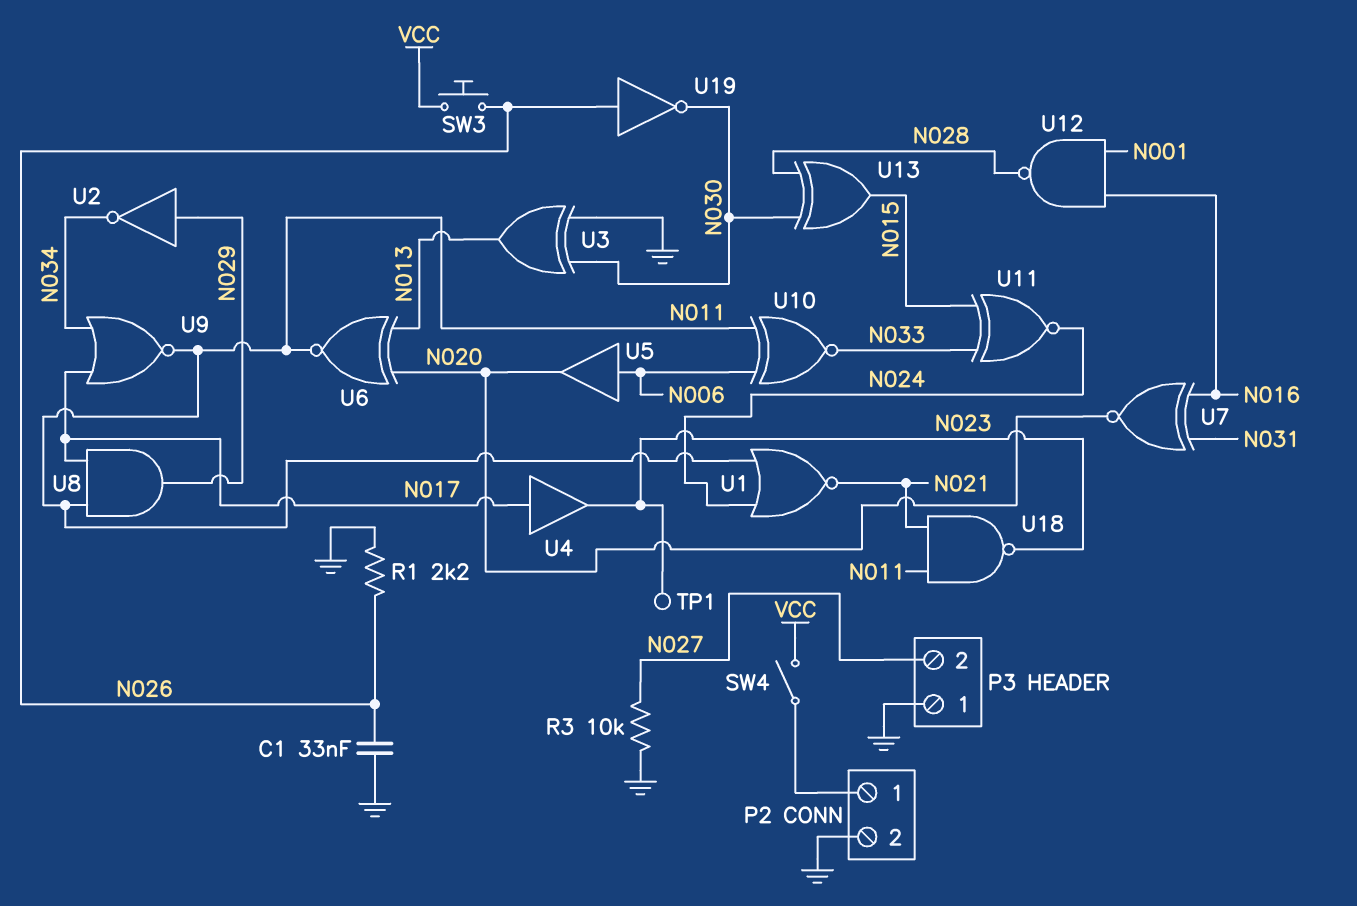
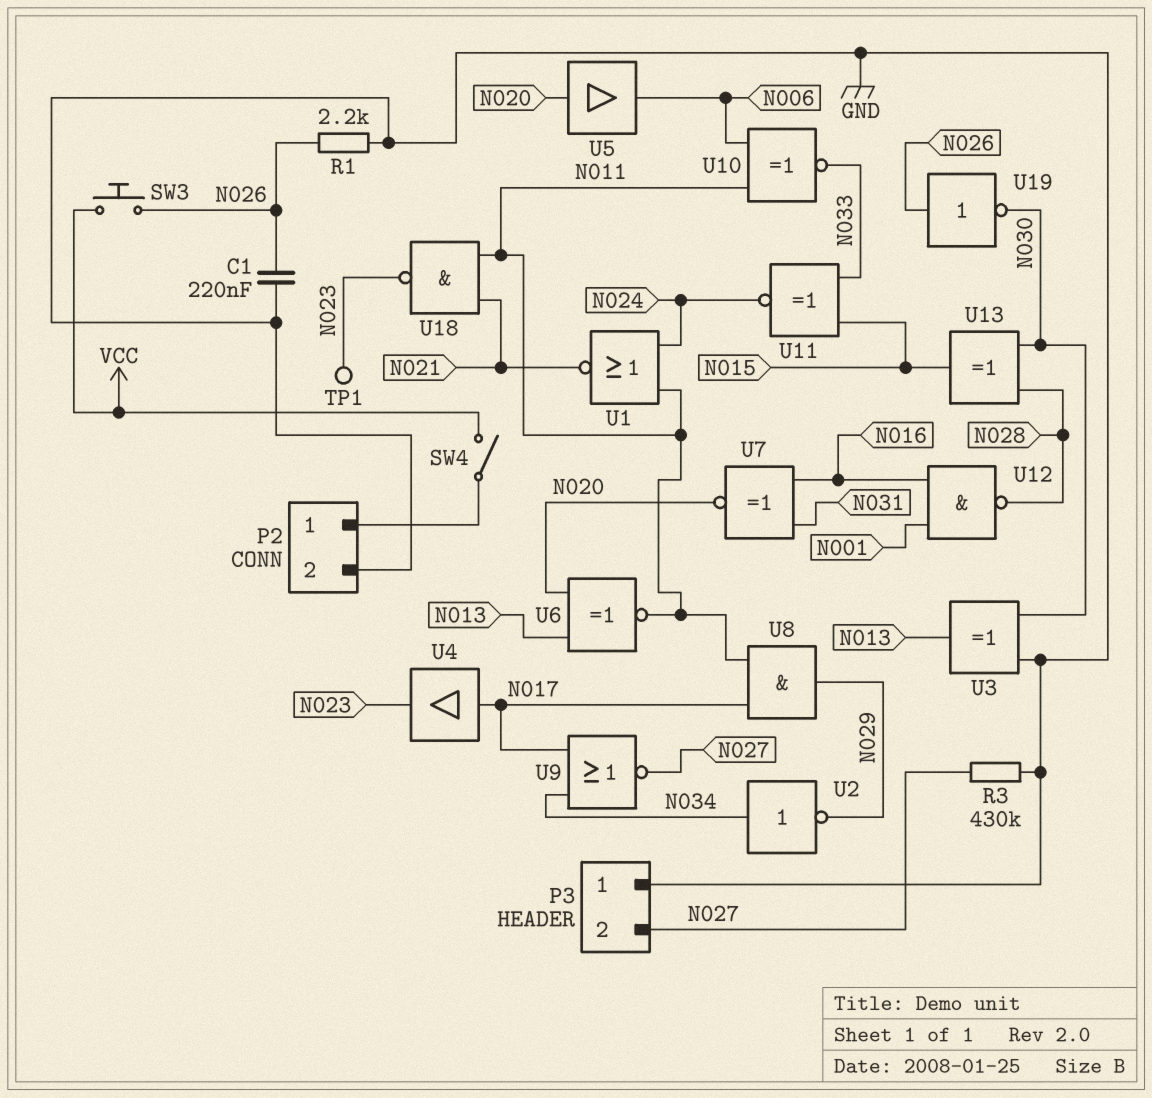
C1: 33nF (GND, N026) -> 220nF (GND, N026)
R3: 10k (GND, N027) -> 430k (GND, N027)
U2: NOT (in N029, out N034) -> NOT (in N034, out N029)
U5: buffer (in N006, out N020) -> buffer (in N020, out N006)
U9: NOR (in N017, in N034, out N011) -> NOR (in N017, in N034, out N027)

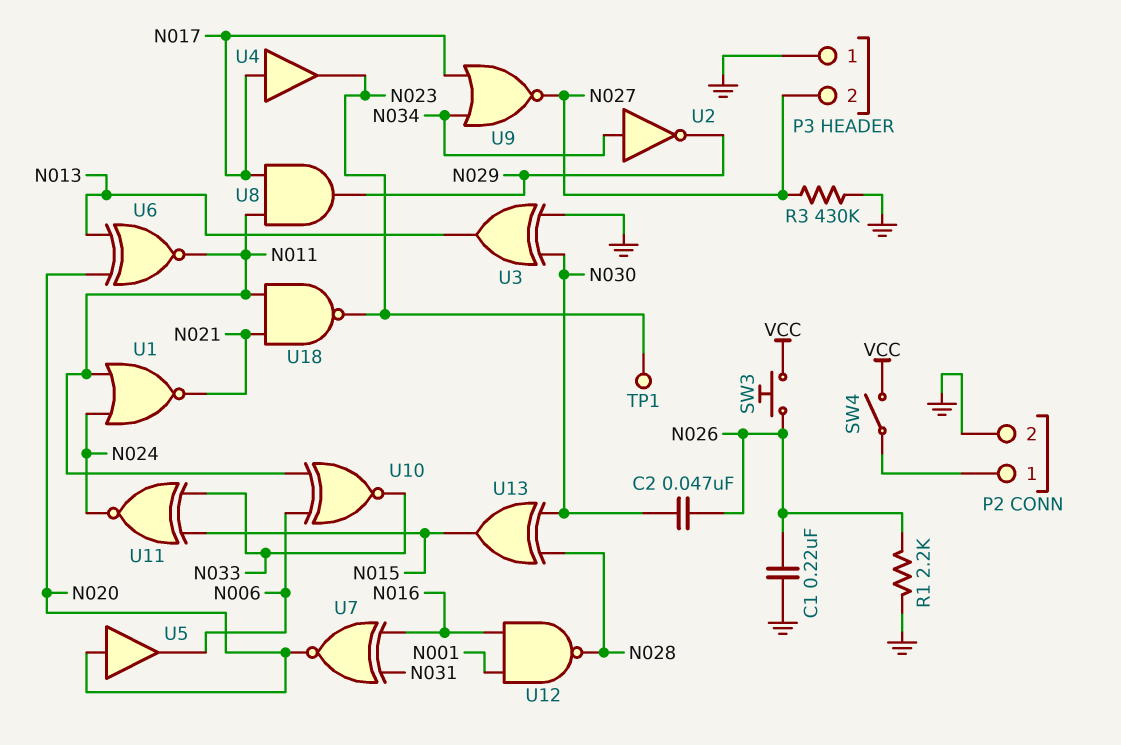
C2: none -> 47nF (N026, N030)
U19: NOT (in N026, out N030) -> none

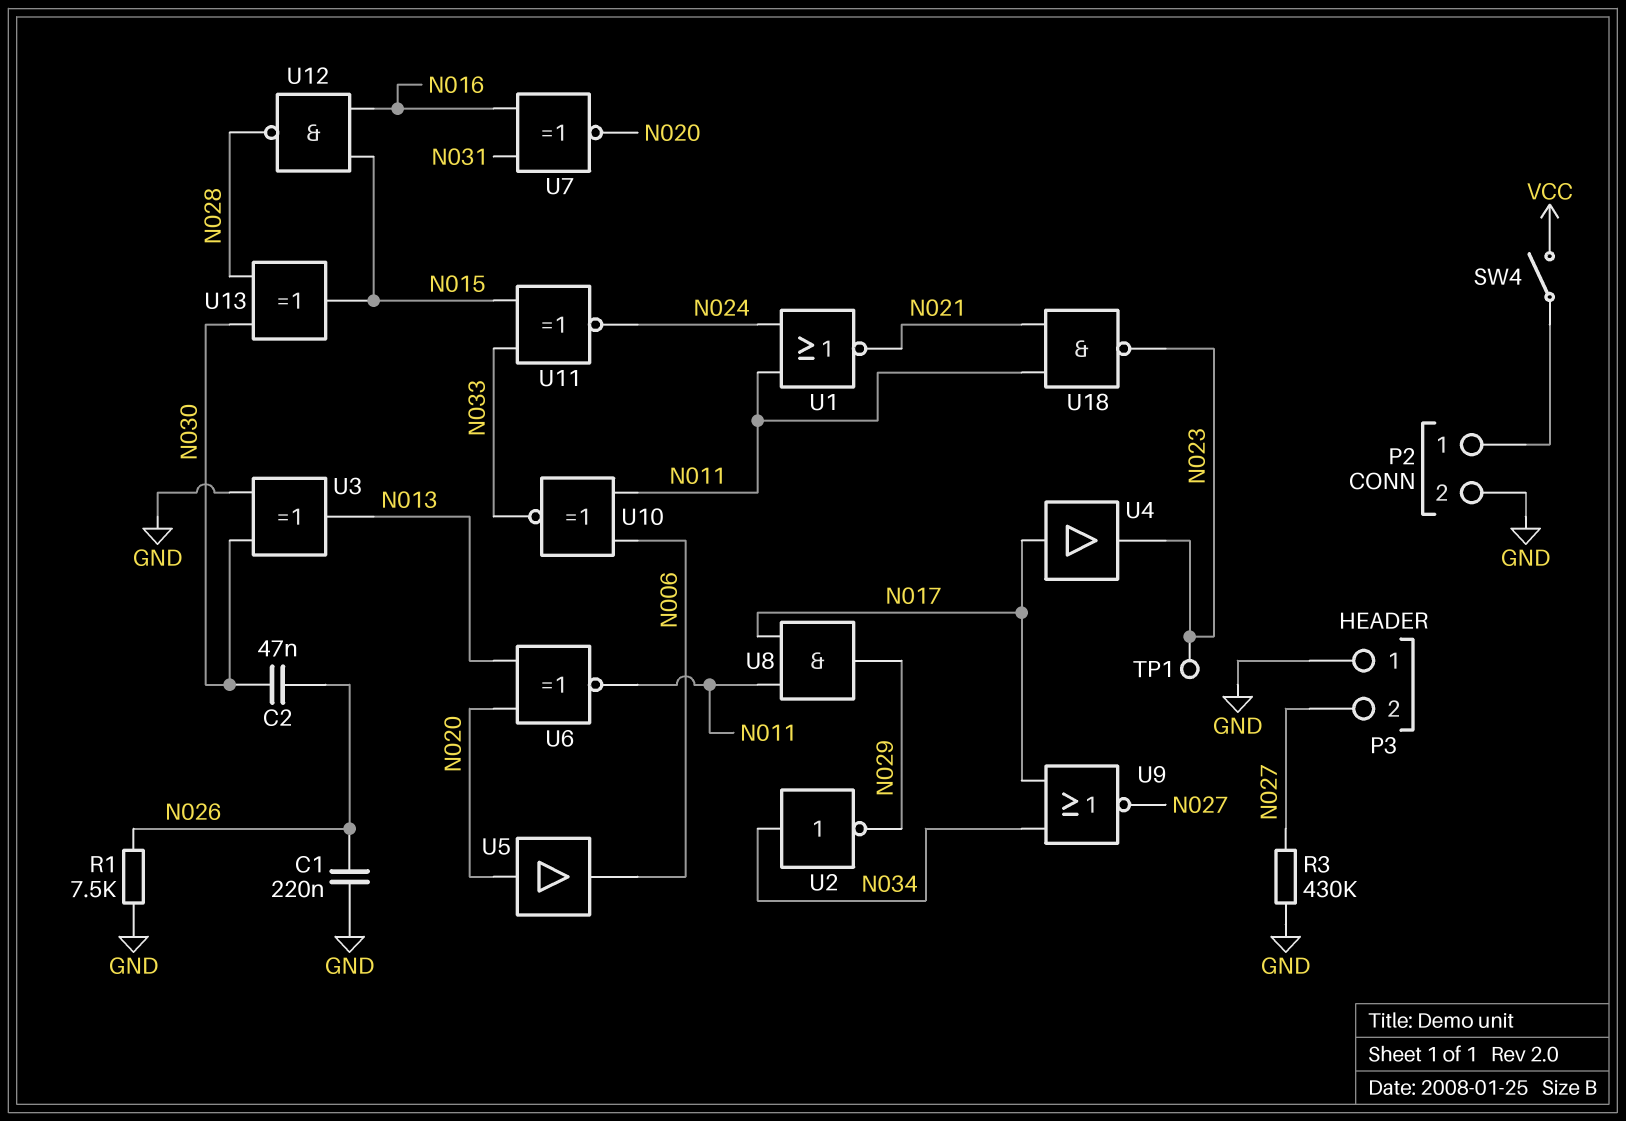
R1: 2.2k (GND, N026) -> 7.5k (GND, N026)
SW3: button (N026, VCC) -> none
U12: NAND (in N001, in N016, out N028) -> NAND (in N015, in N016, out N028)

